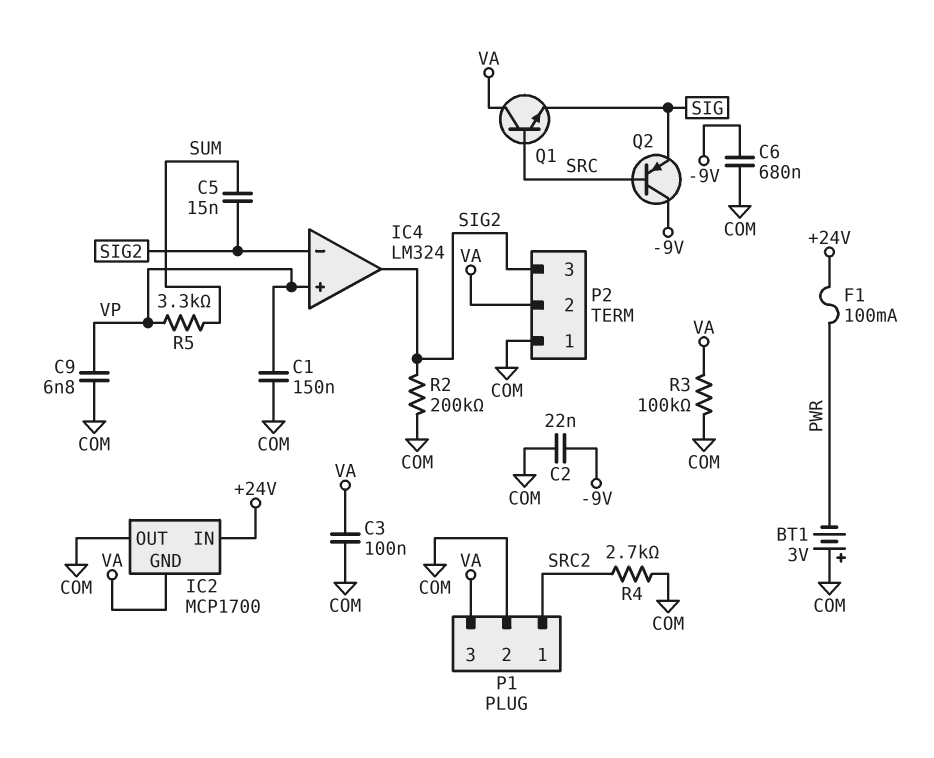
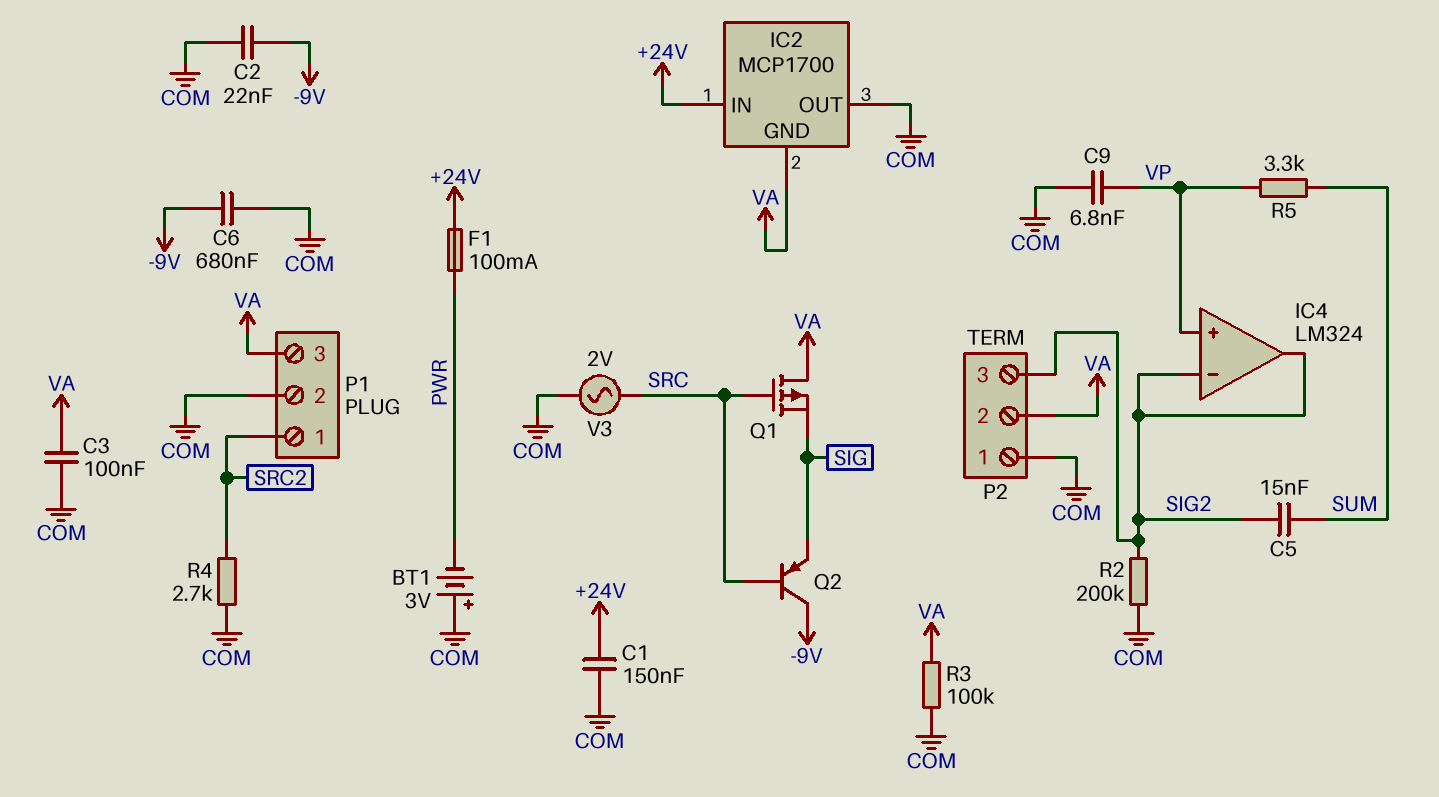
C1: 150nF (COM, VP) -> 150nF (+24V, COM)
Q1: NPN (B SRC, C VA, E SIG) -> PMOS (G SRC, D VA, S SIG)
V3: none -> AC 2V (COM, SRC)

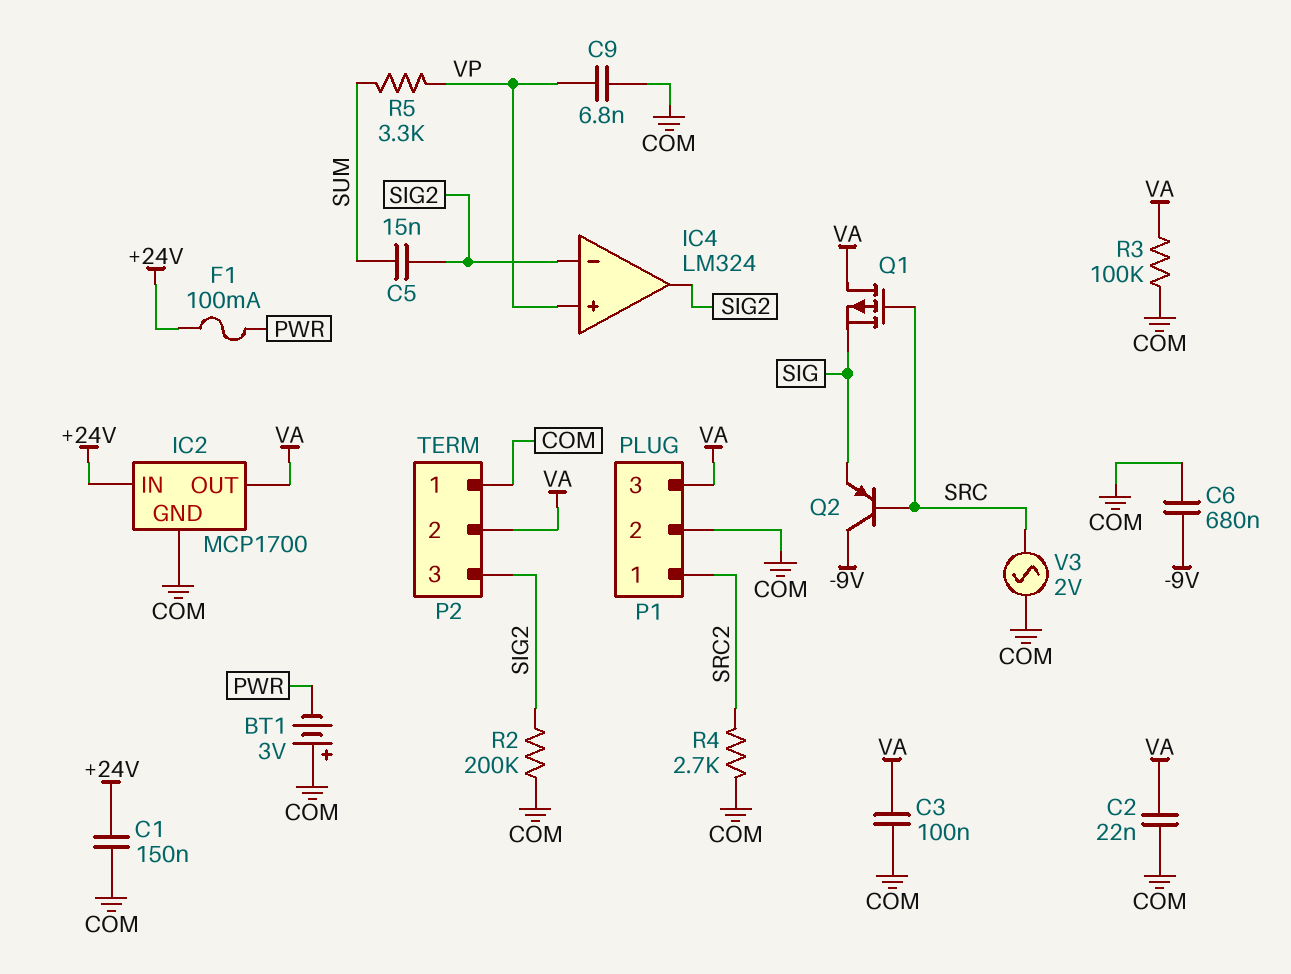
C2: 22nF (-9V, COM) -> 22nF (COM, VA)
IC2 pin GND: VA -> COM
IC2 pin OUT: COM -> VA

